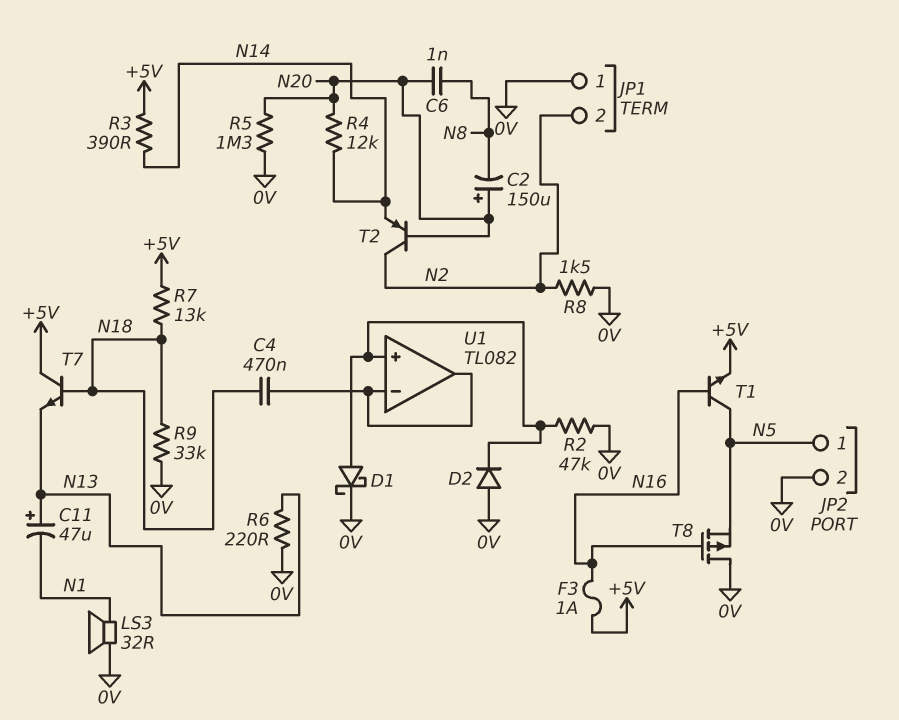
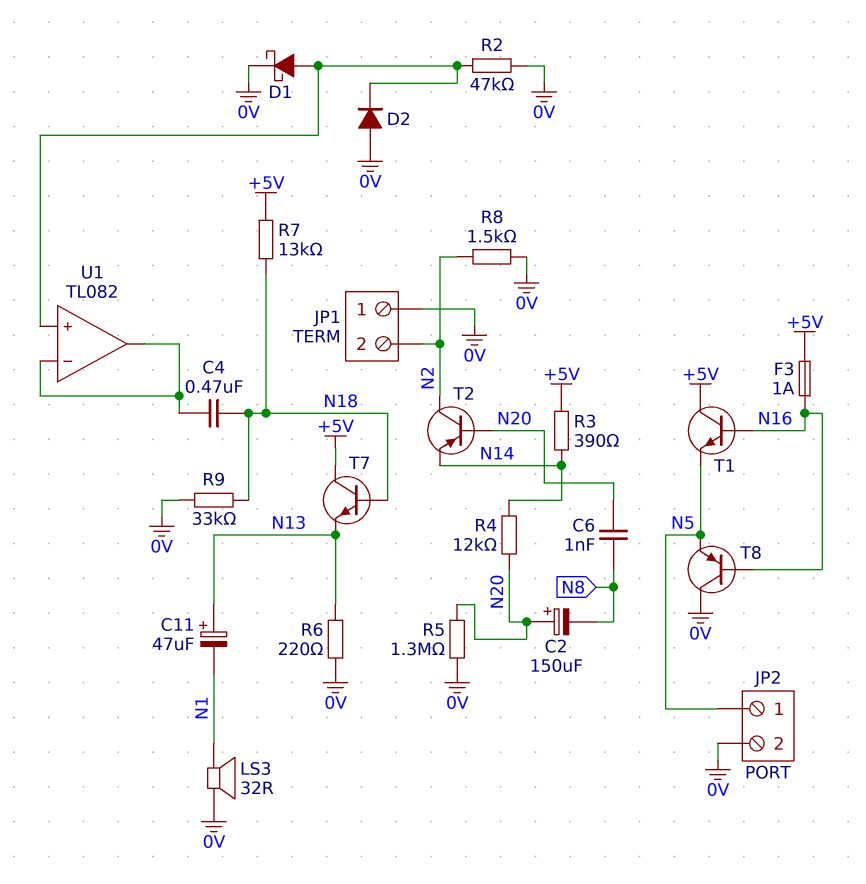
T1: NPN (B N16, C N5, E +5V) -> NPN (B N16, C +5V, E N5)
T8: PMOS (G N16, D 0V, S N5) -> PNP (B N16, C 0V, E N5)

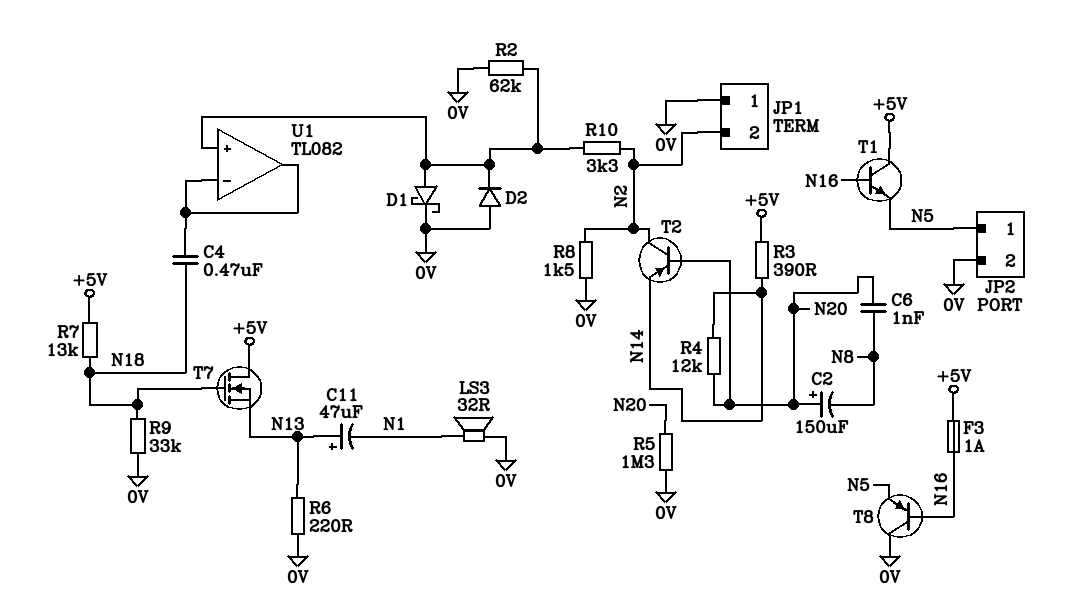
R2: 47k (0V, U1/in+) -> 62k (0V, U1/in+)
R10: none -> 3.3k (N2, U1/in+)
T7: NPN (B N18, C +5V, E N13) -> NMOS (G N18, D +5V, S N13)

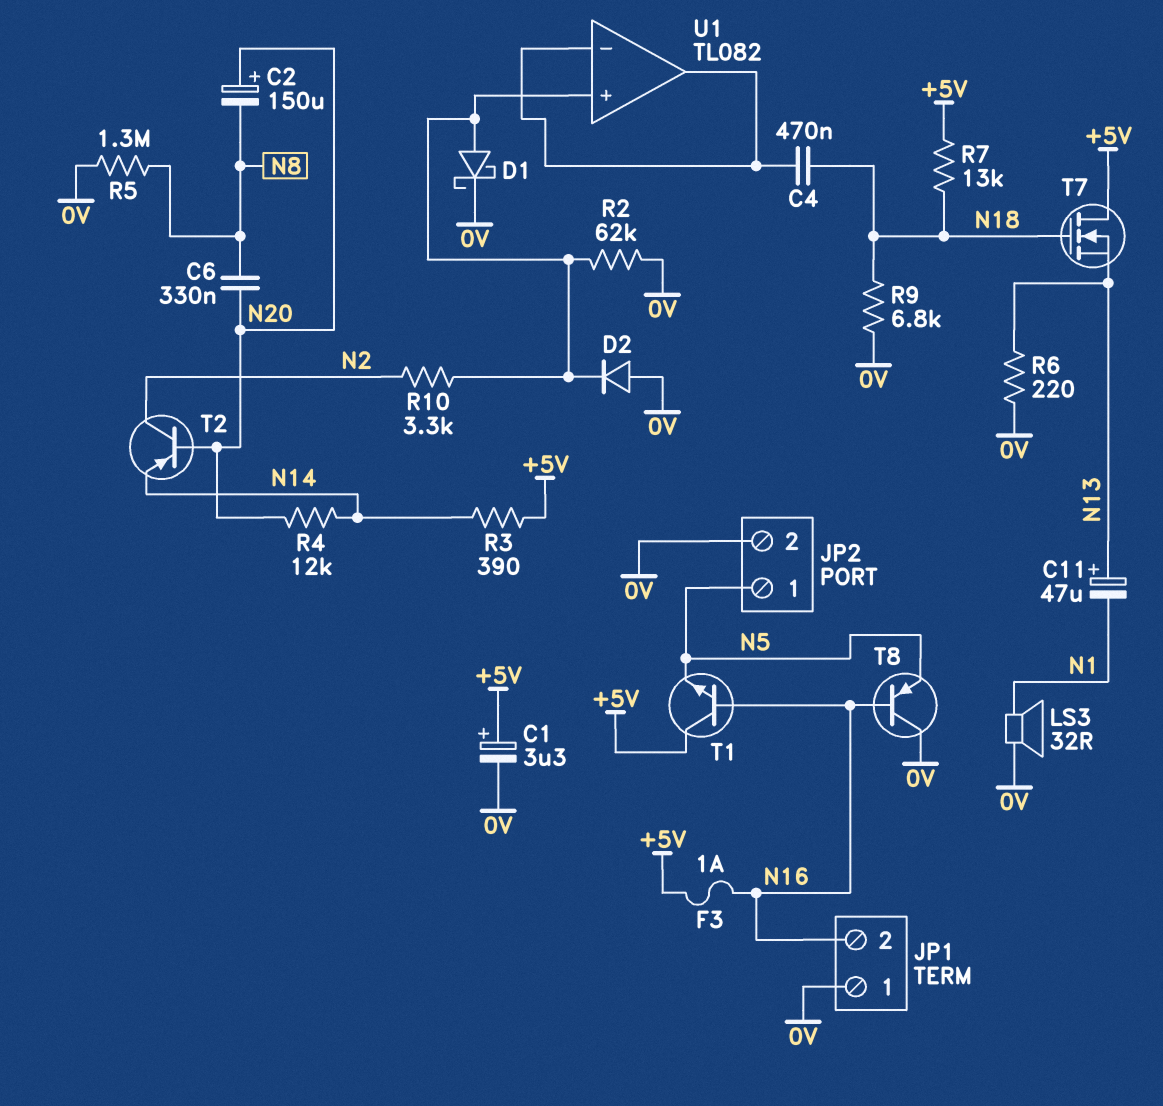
C1: none -> 3.3uF (plus +5V, minus 0V)
C6: 1nF (N8, N20) -> 330nF (N8, N20)
JP1 pin 2: N2 -> N16
R5: 1.3M (0V, N20) -> 1.3M (0V, N8)
R8: 1.5k (0V, N2) -> none
R9: 33k (0V, N18) -> 6.8k (0V, N18)

